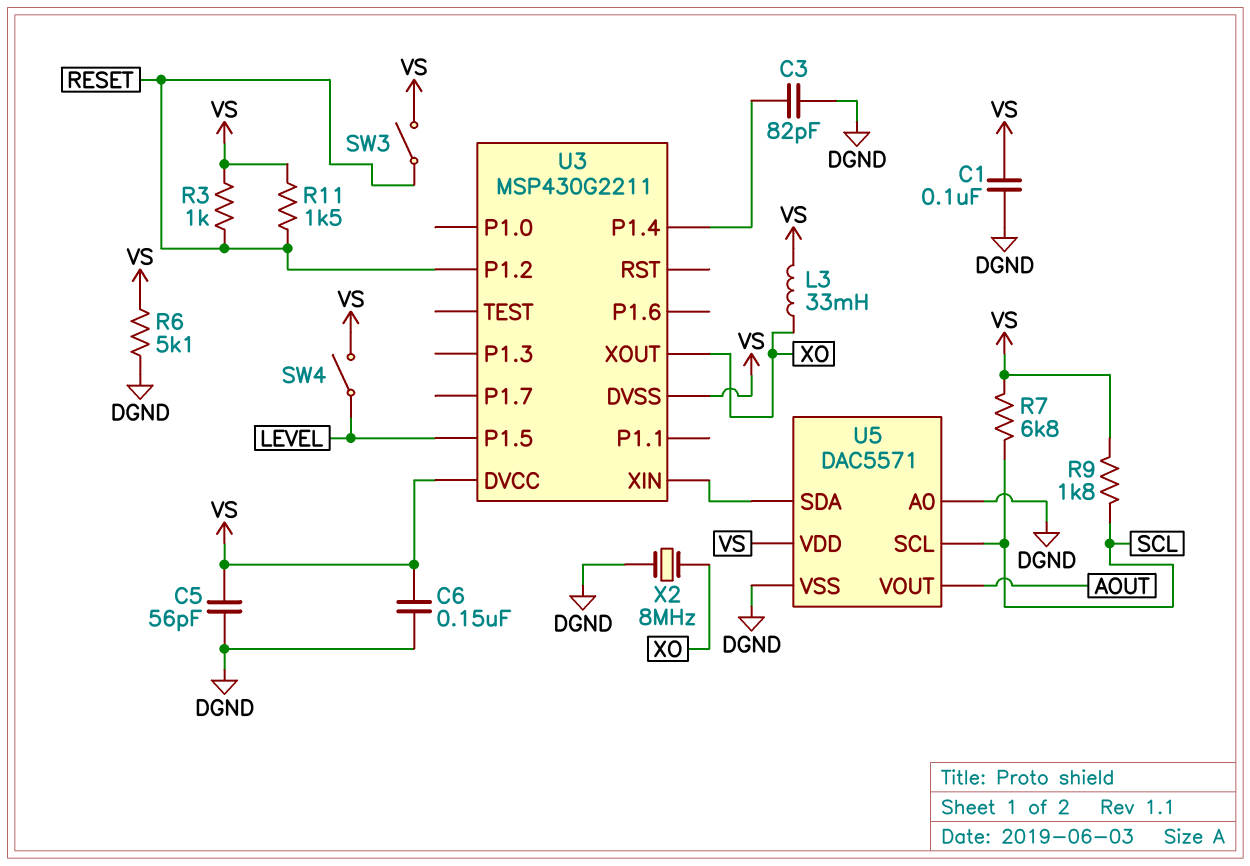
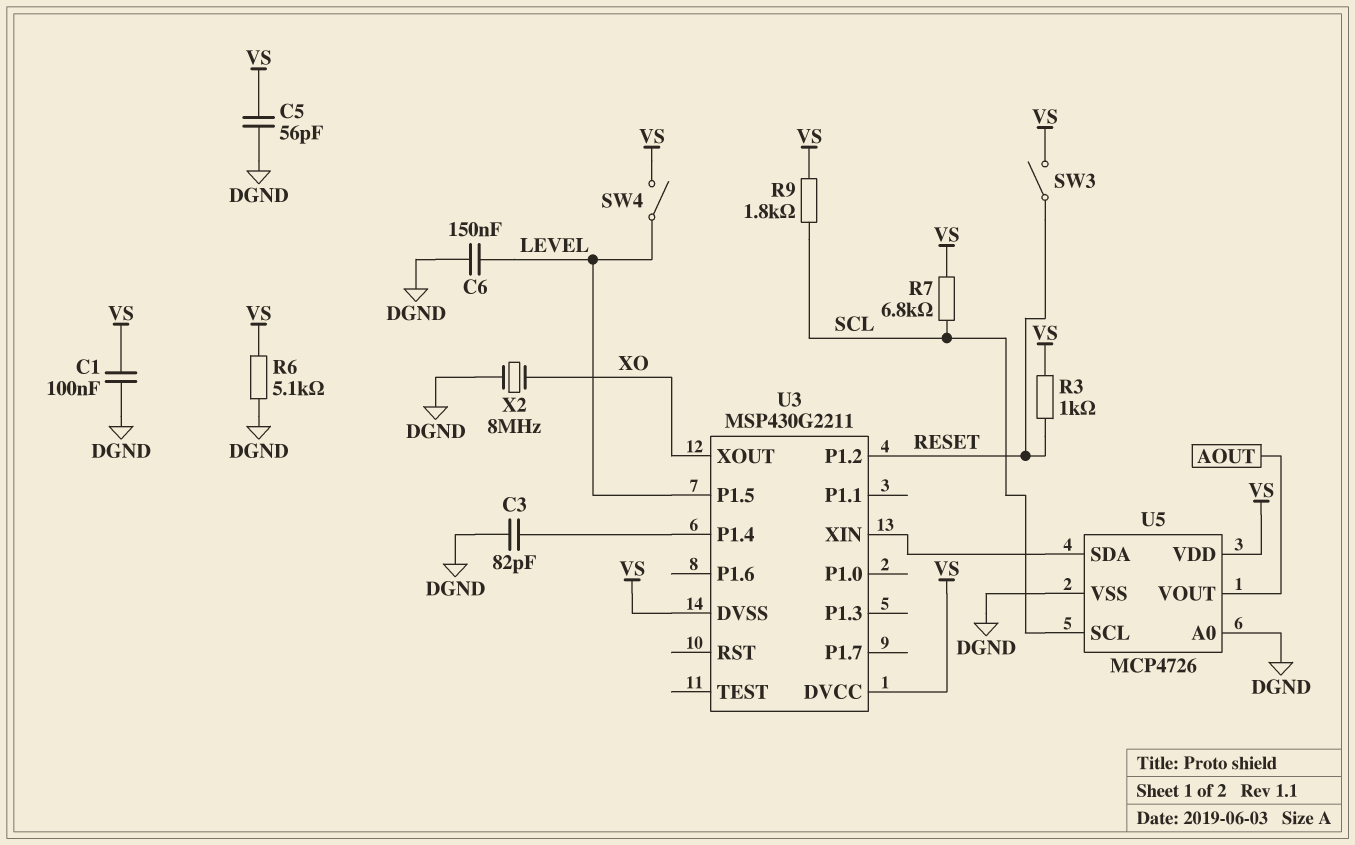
C6: 150nF (DGND, VS) -> 150nF (DGND, LEVEL)
L3: 33mH (VS, XO) -> none
R11: 1.5k (RESET, VS) -> none
U5: DAC5571 -> MCP4726

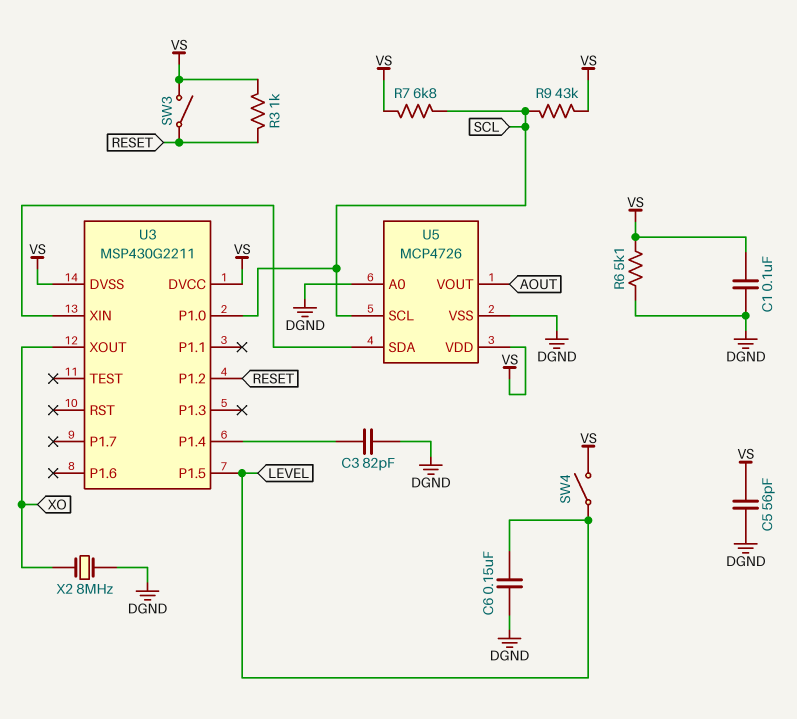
R9: 1.8k (SCL, VS) -> 43k (SCL, VS)
U3 pin P1.0: none -> SCL

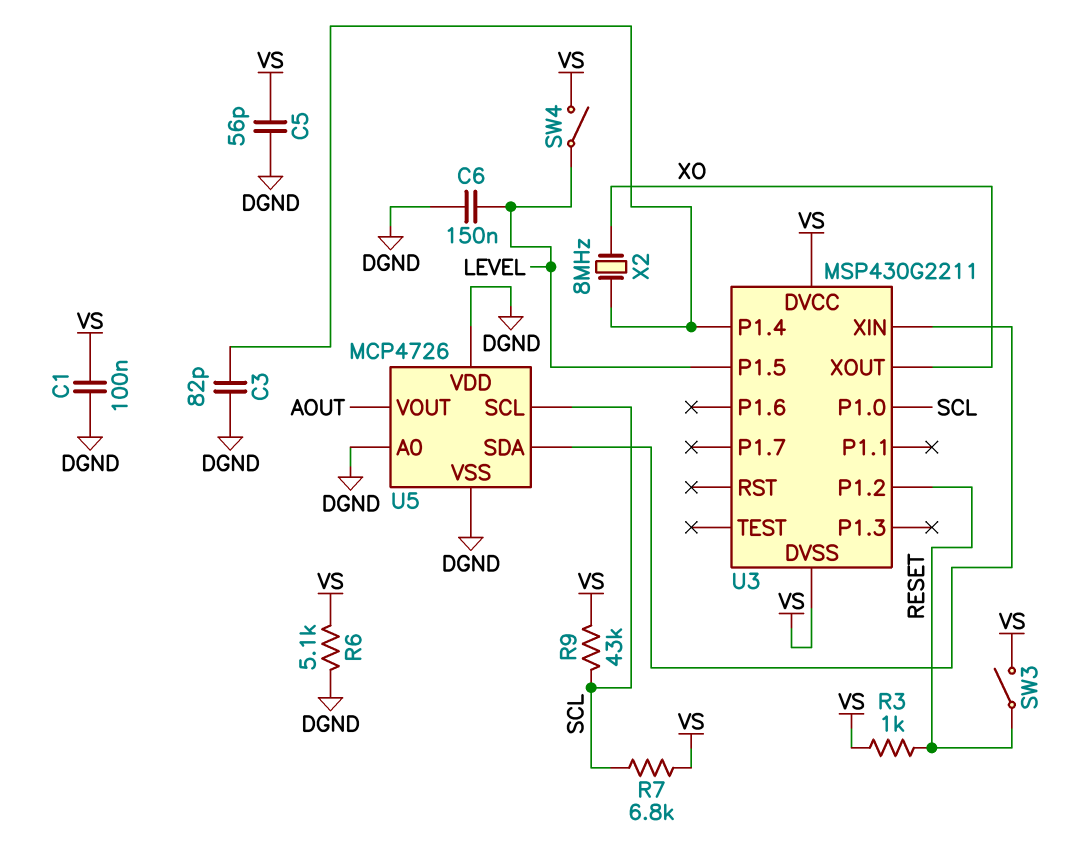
U5 pin VDD: VS -> DGND
X2: 8MHz (DGND, XO) -> 8MHz (U3/P1.4, XO)

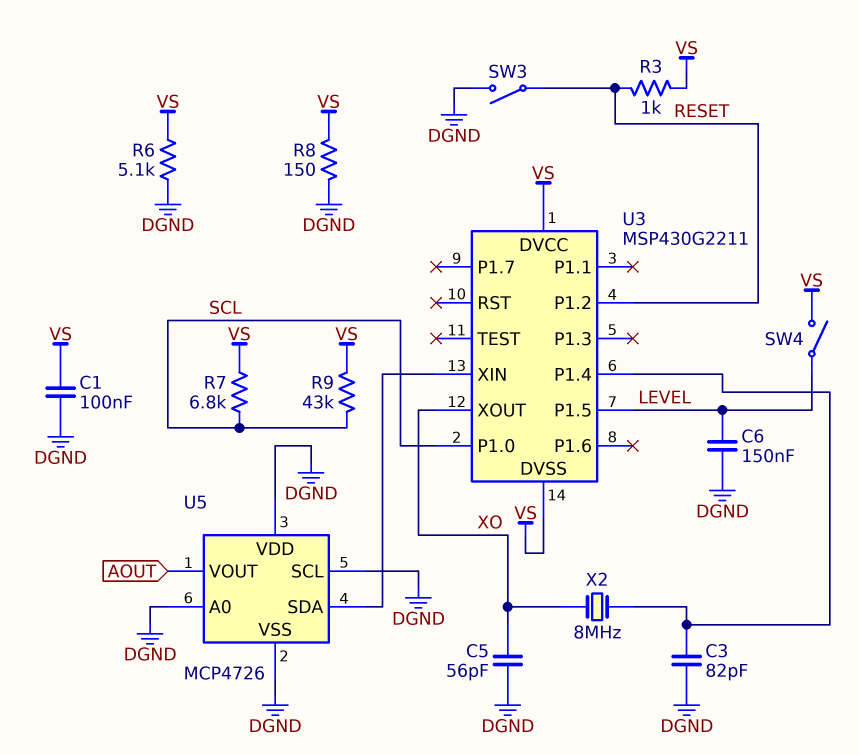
C5: 56pF (DGND, VS) -> 56pF (DGND, XO)
R8: none -> 150 (DGND, VS)
SW3: switch (RESET, VS) -> switch (DGND, RESET)
U5 pin SCL: SCL -> DGND

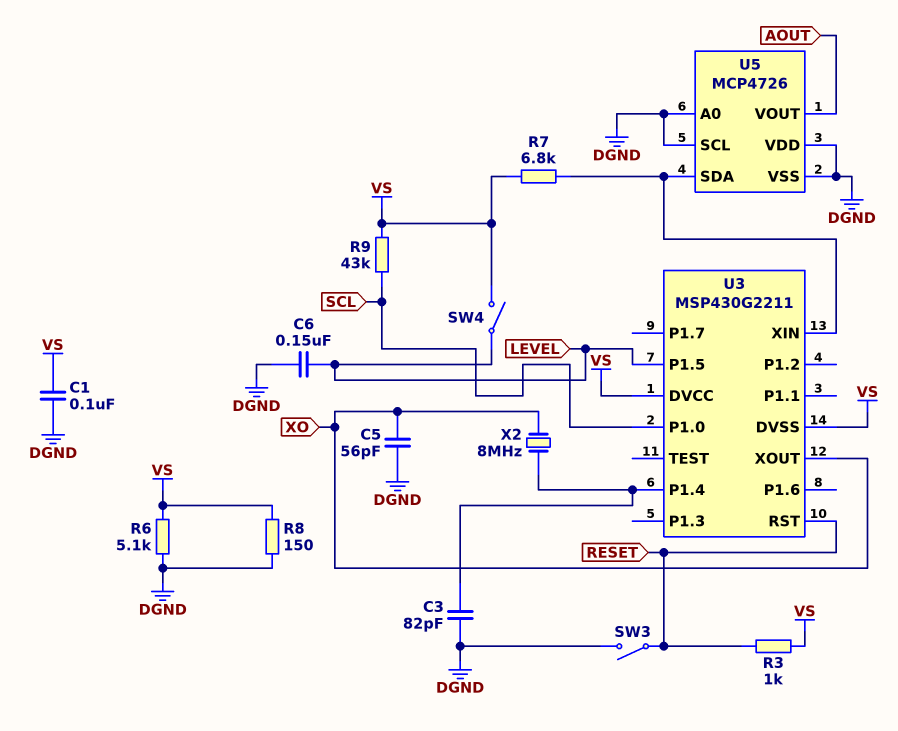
R7: 6.8k (SCL, VS) -> 6.8k (U3/XIN, VS)
U3 pin P1.2: RESET -> none
U3 pin RST: none -> RESET

